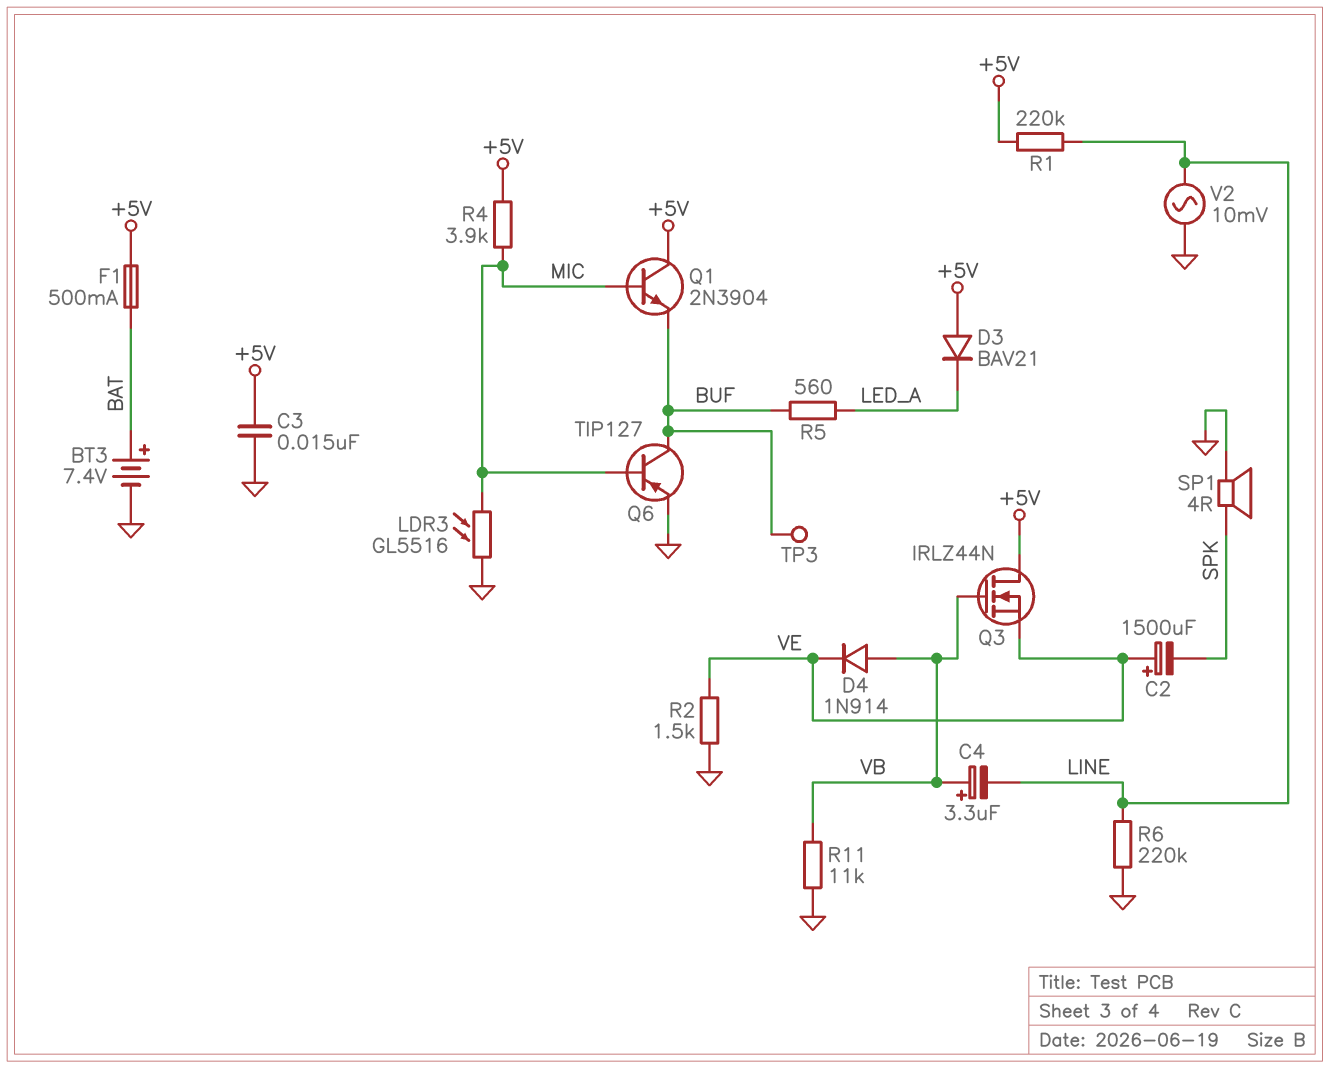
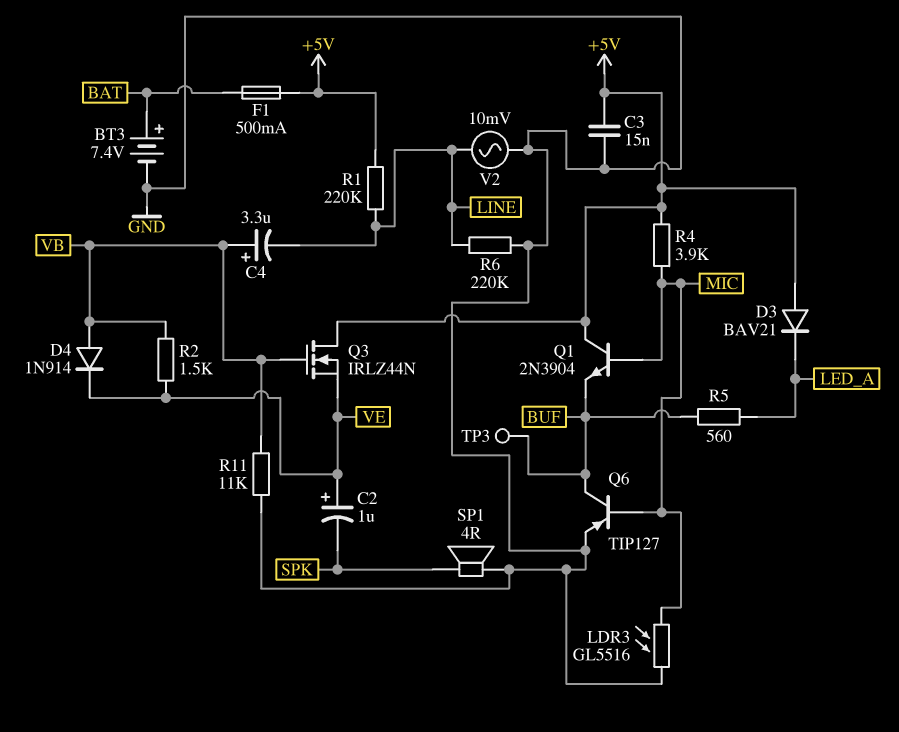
C2: 1500uF (plus VE, minus SPK) -> 1uF (plus VE, minus SPK)
R2: 1.5k (GND, VE) -> 1.5k (VB, VE)

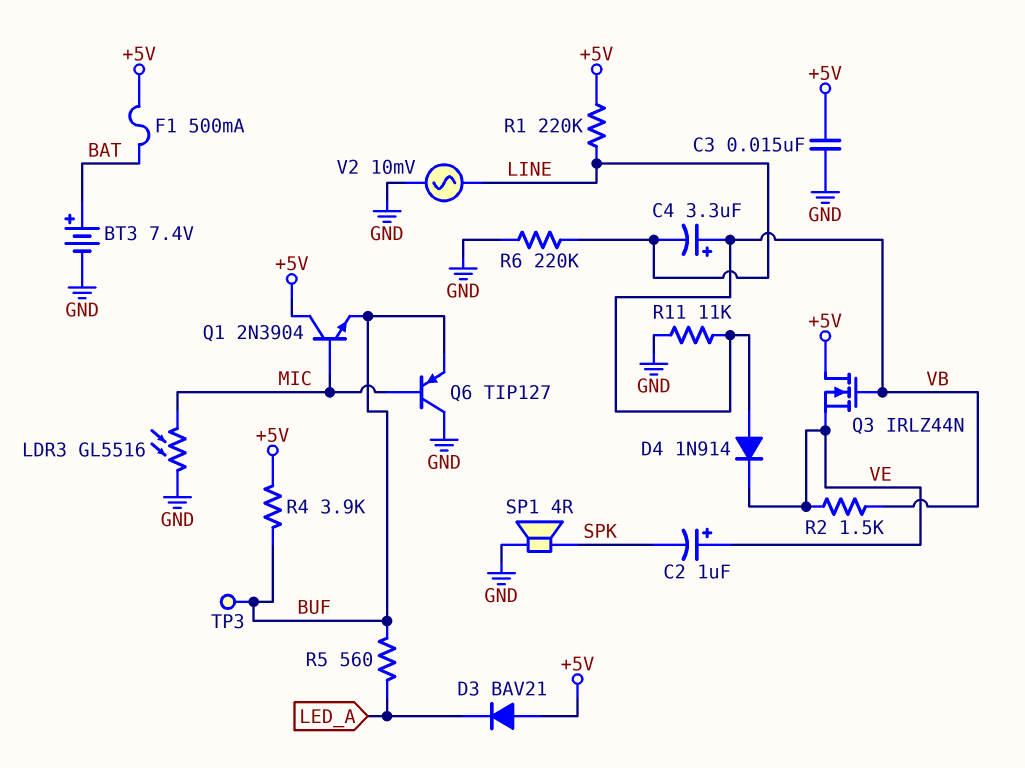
Q6: PNP TIP127 (B MIC, C BUF, E GND) -> PNP TIP127 (B MIC, C GND, E BUF)
R4: 3.9k (+5V, MIC) -> 3.9k (+5V, BUF)

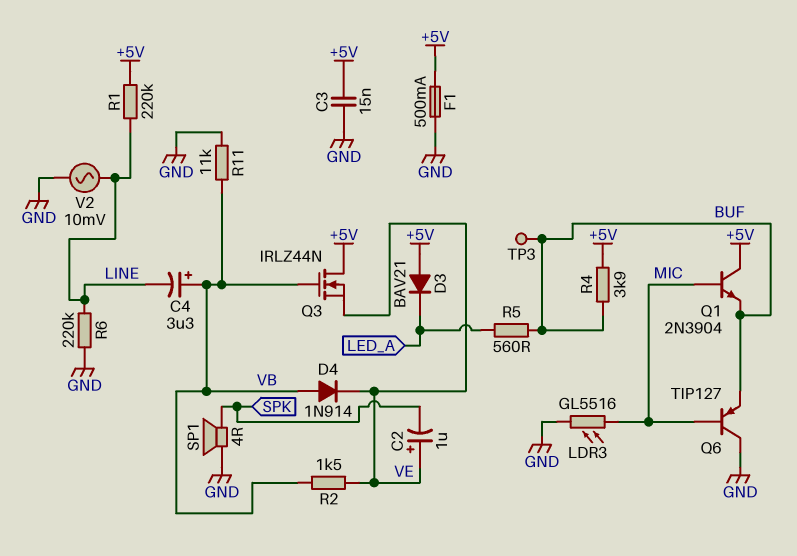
BT3: 7.4V (plus BAT, minus GND) -> none
F1: 500mA (+5V, BAT) -> 500mA (+5V, GND)

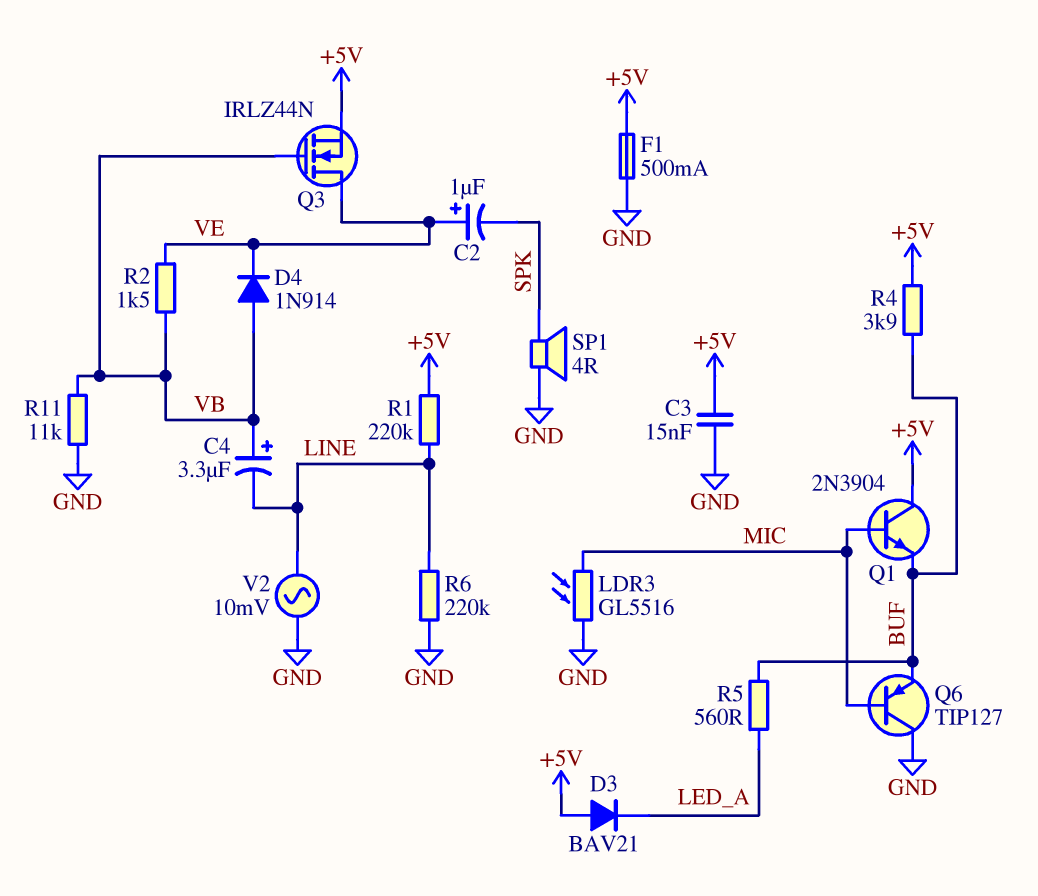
Q3: NMOS IRLZ44N (G VB, D +5V, S VE) -> NMOS IRLZ44N (G VB, D VE, S +5V)
TP3: test point (BUF) -> none

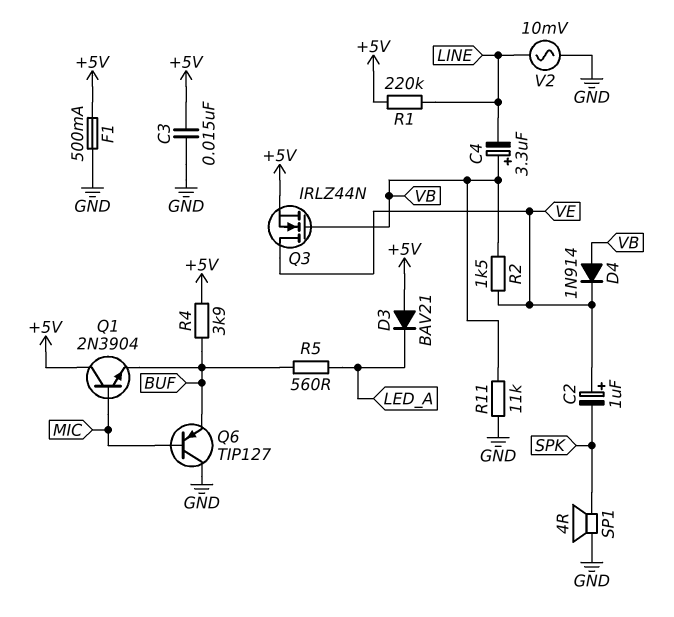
LDR3: GL5516 (GND, MIC) -> none
R6: 220k (GND, LINE) -> none

